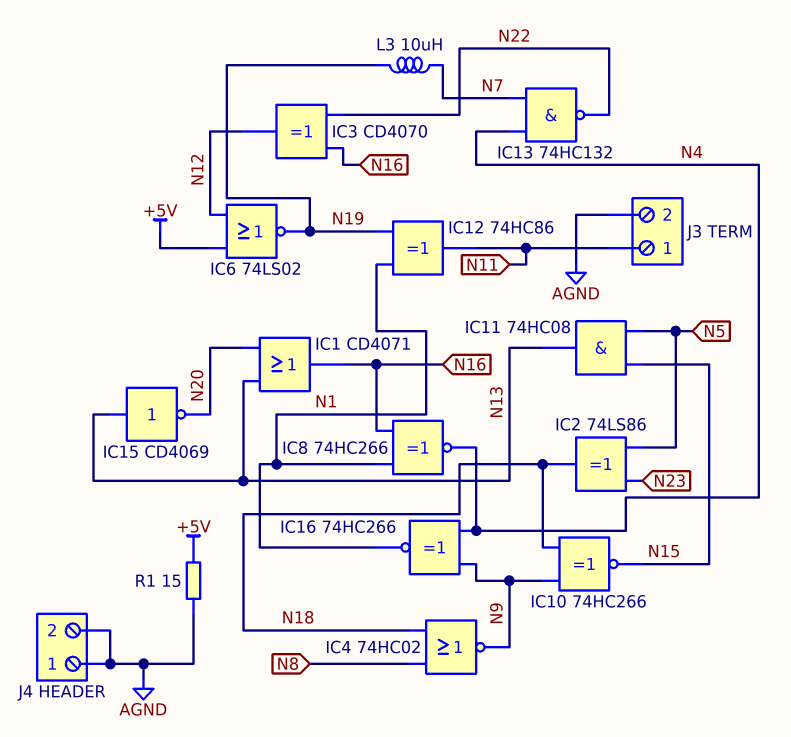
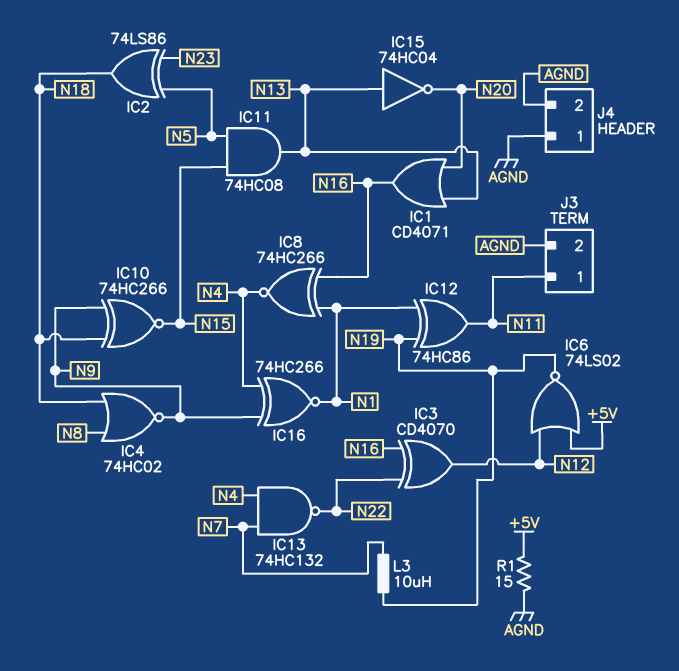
IC15: NOT CD4069 (in N13, out N20) -> NOT 74HC04 (in N13, out N20)

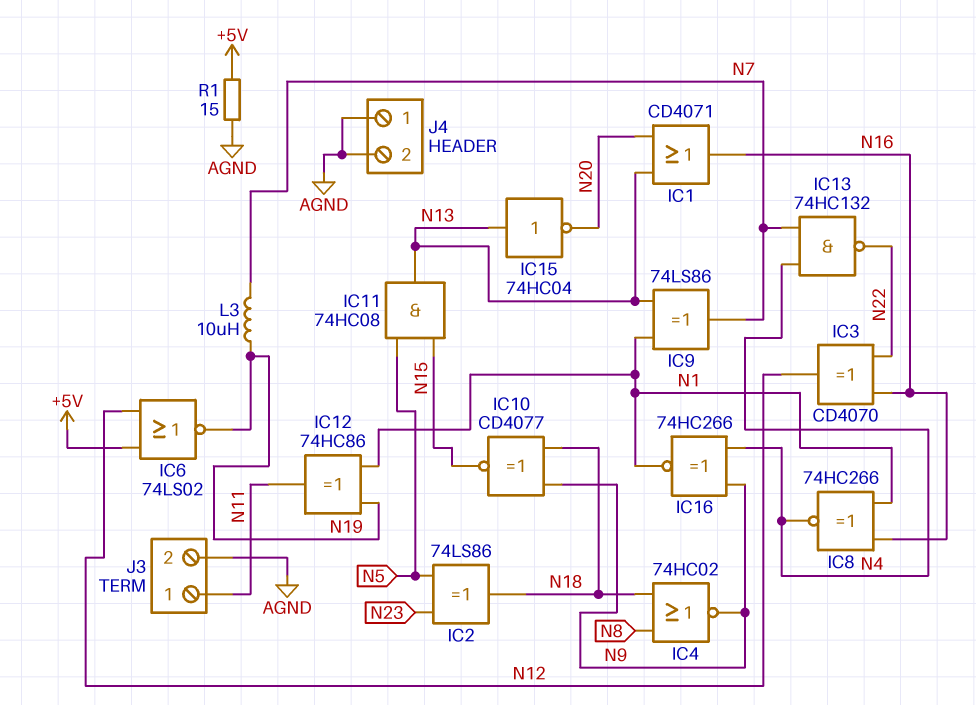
IC9: none -> XOR 74LS86 (in N1, in N13, out N7)
IC10: XNOR 74HC266 (in N9, in N18, out N15) -> XNOR CD4077 (in N9, in N18, out N15)

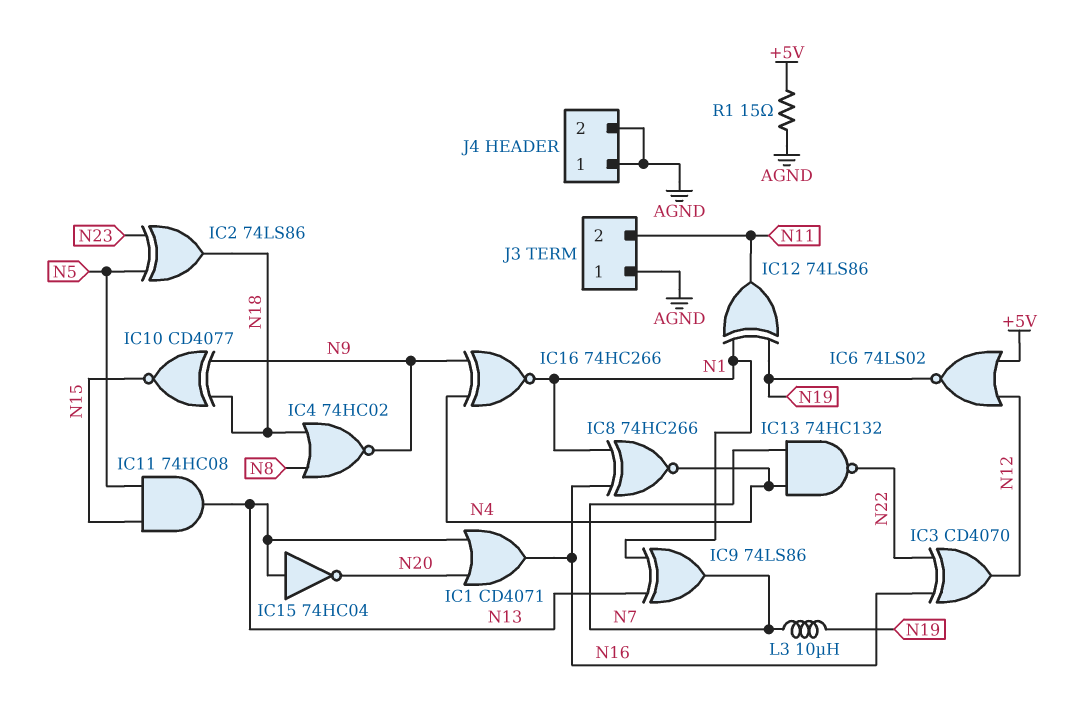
IC12: XOR 74HC86 (in N1, in N19, out N11) -> XOR 74LS86 (in N1, in N19, out N11)
J3 pin 1: N11 -> AGND
J3 pin 2: AGND -> N11

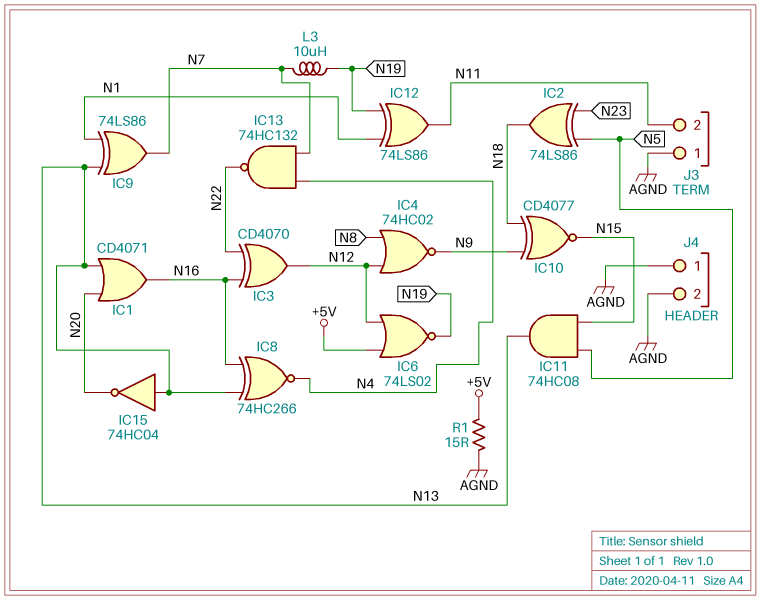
IC4: NOR 74HC02 (in N8, in N18, out N9) -> NOR 74HC02 (in N8, in N12, out N9)
IC8: XNOR 74HC266 (in N1, in N16, out N4) -> XNOR 74HC266 (in N13, in N16, out N4)
IC16: XNOR 74HC266 (in N4, in N9, out N1) -> none

